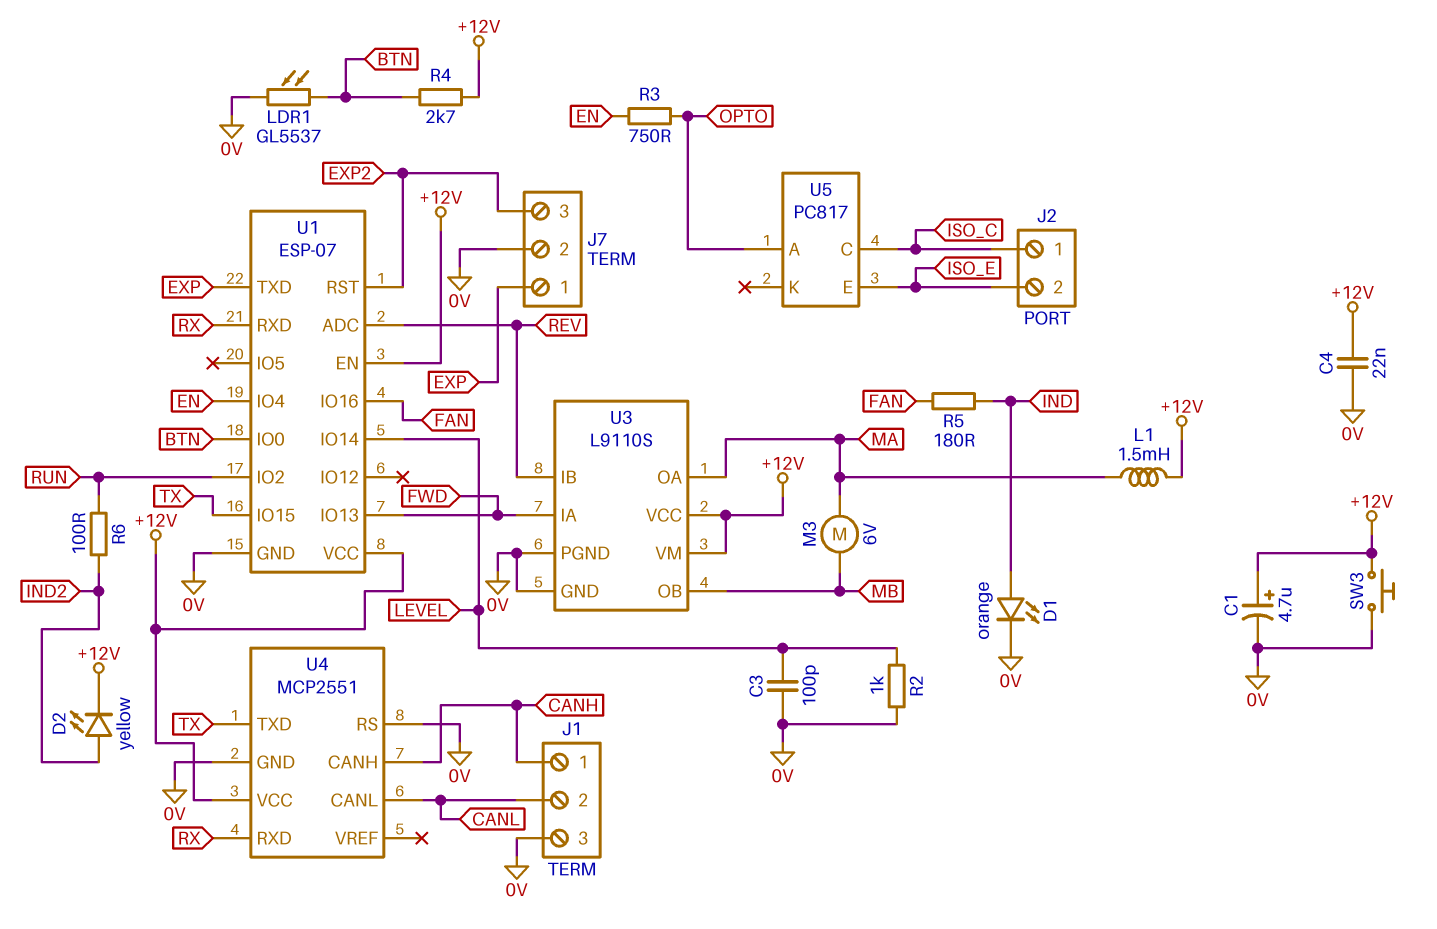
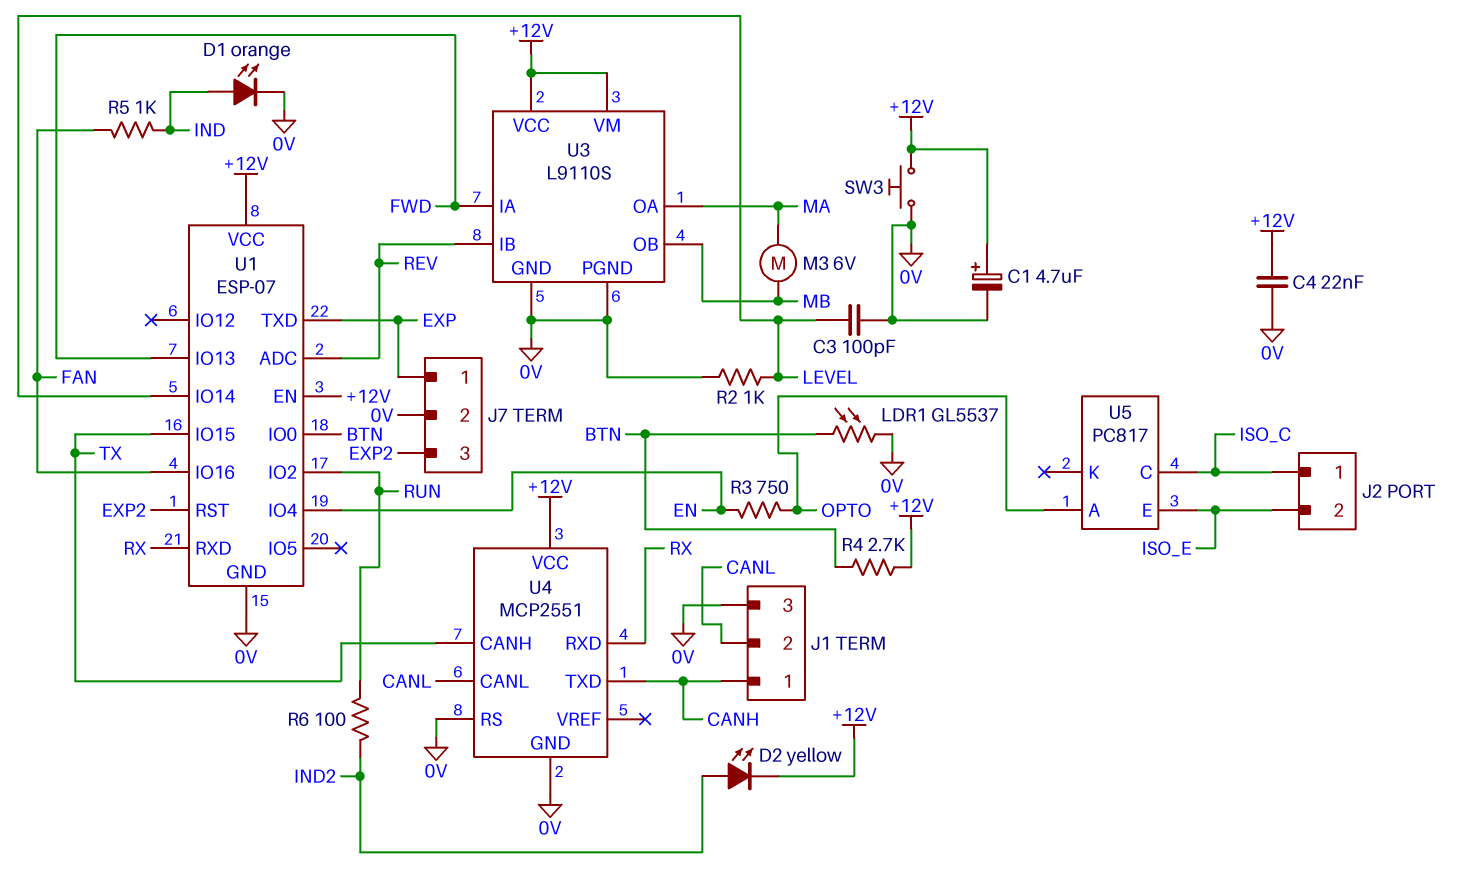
L1: 1.5mH (+12V, MA) -> none
R5: 180 (FAN, IND) -> 1k (FAN, IND)
U4 pin CANH: CANH -> TX
U4 pin TXD: TX -> CANH

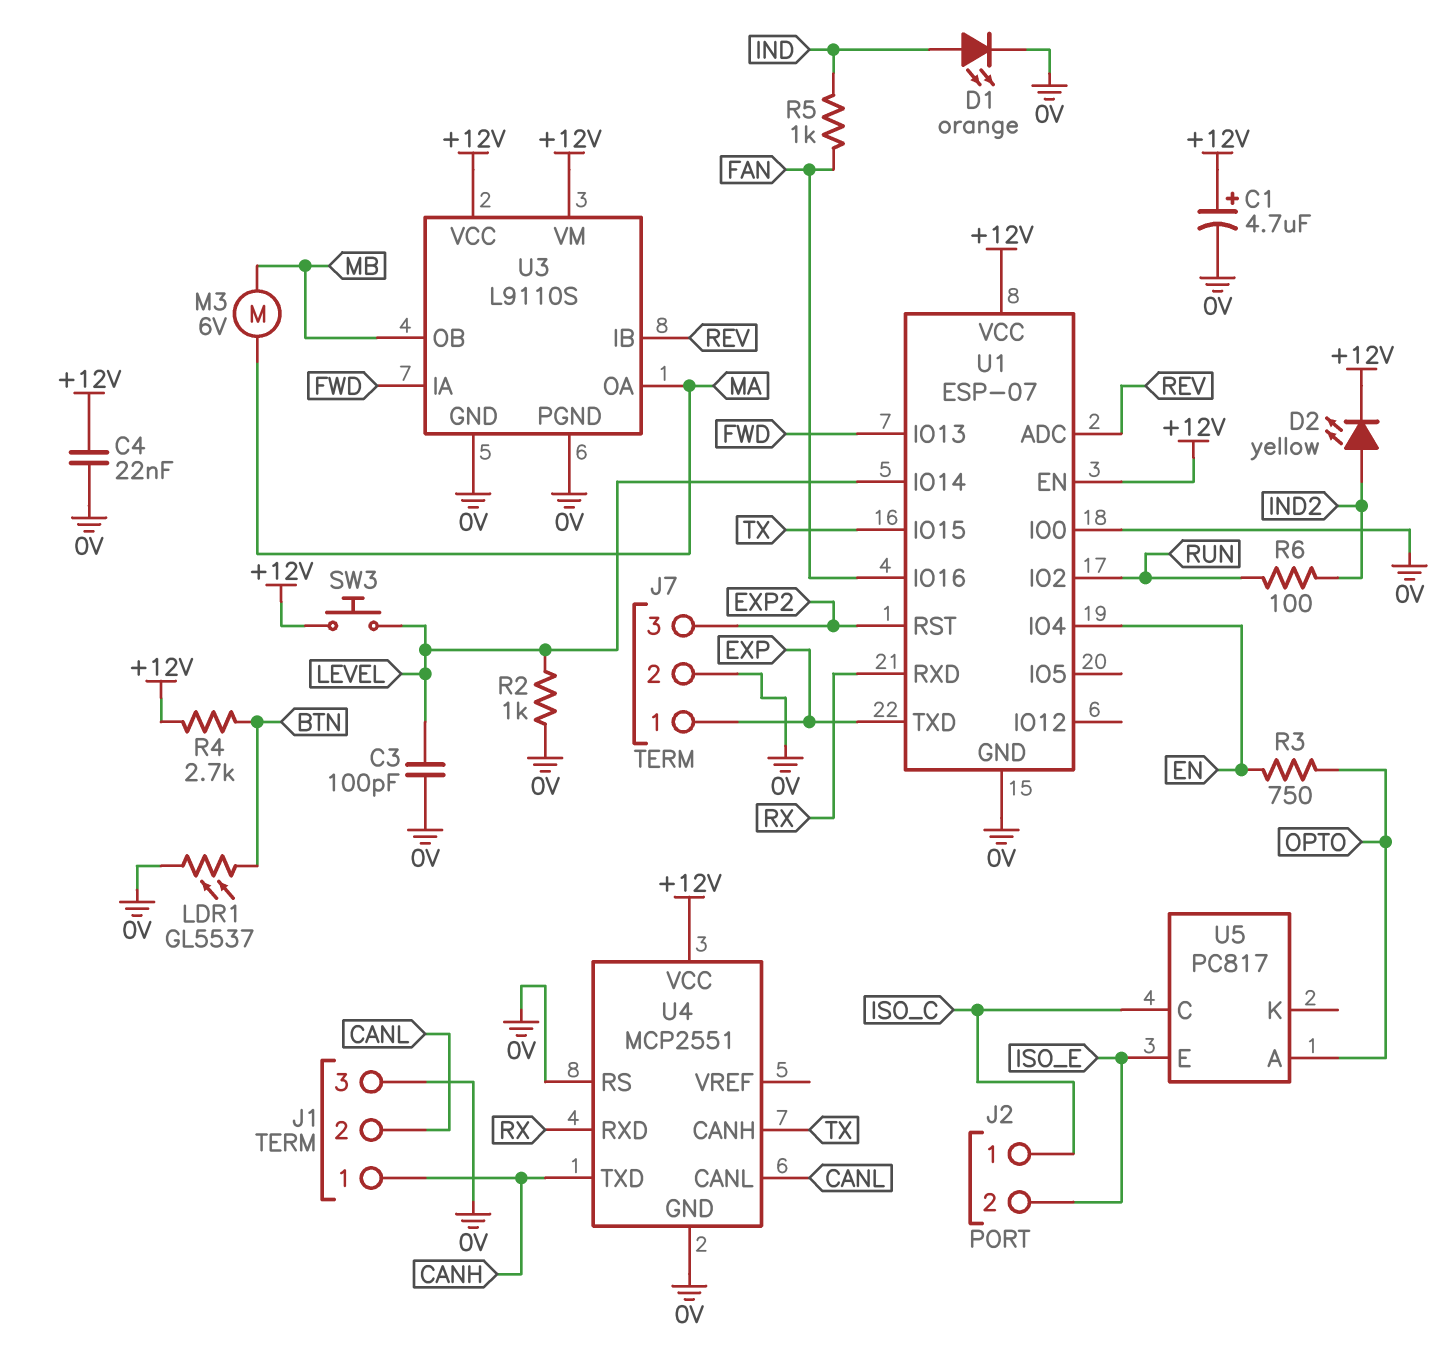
SW3: button (+12V, 0V) -> button (+12V, LEVEL)
U1 pin IO0: BTN -> 0V

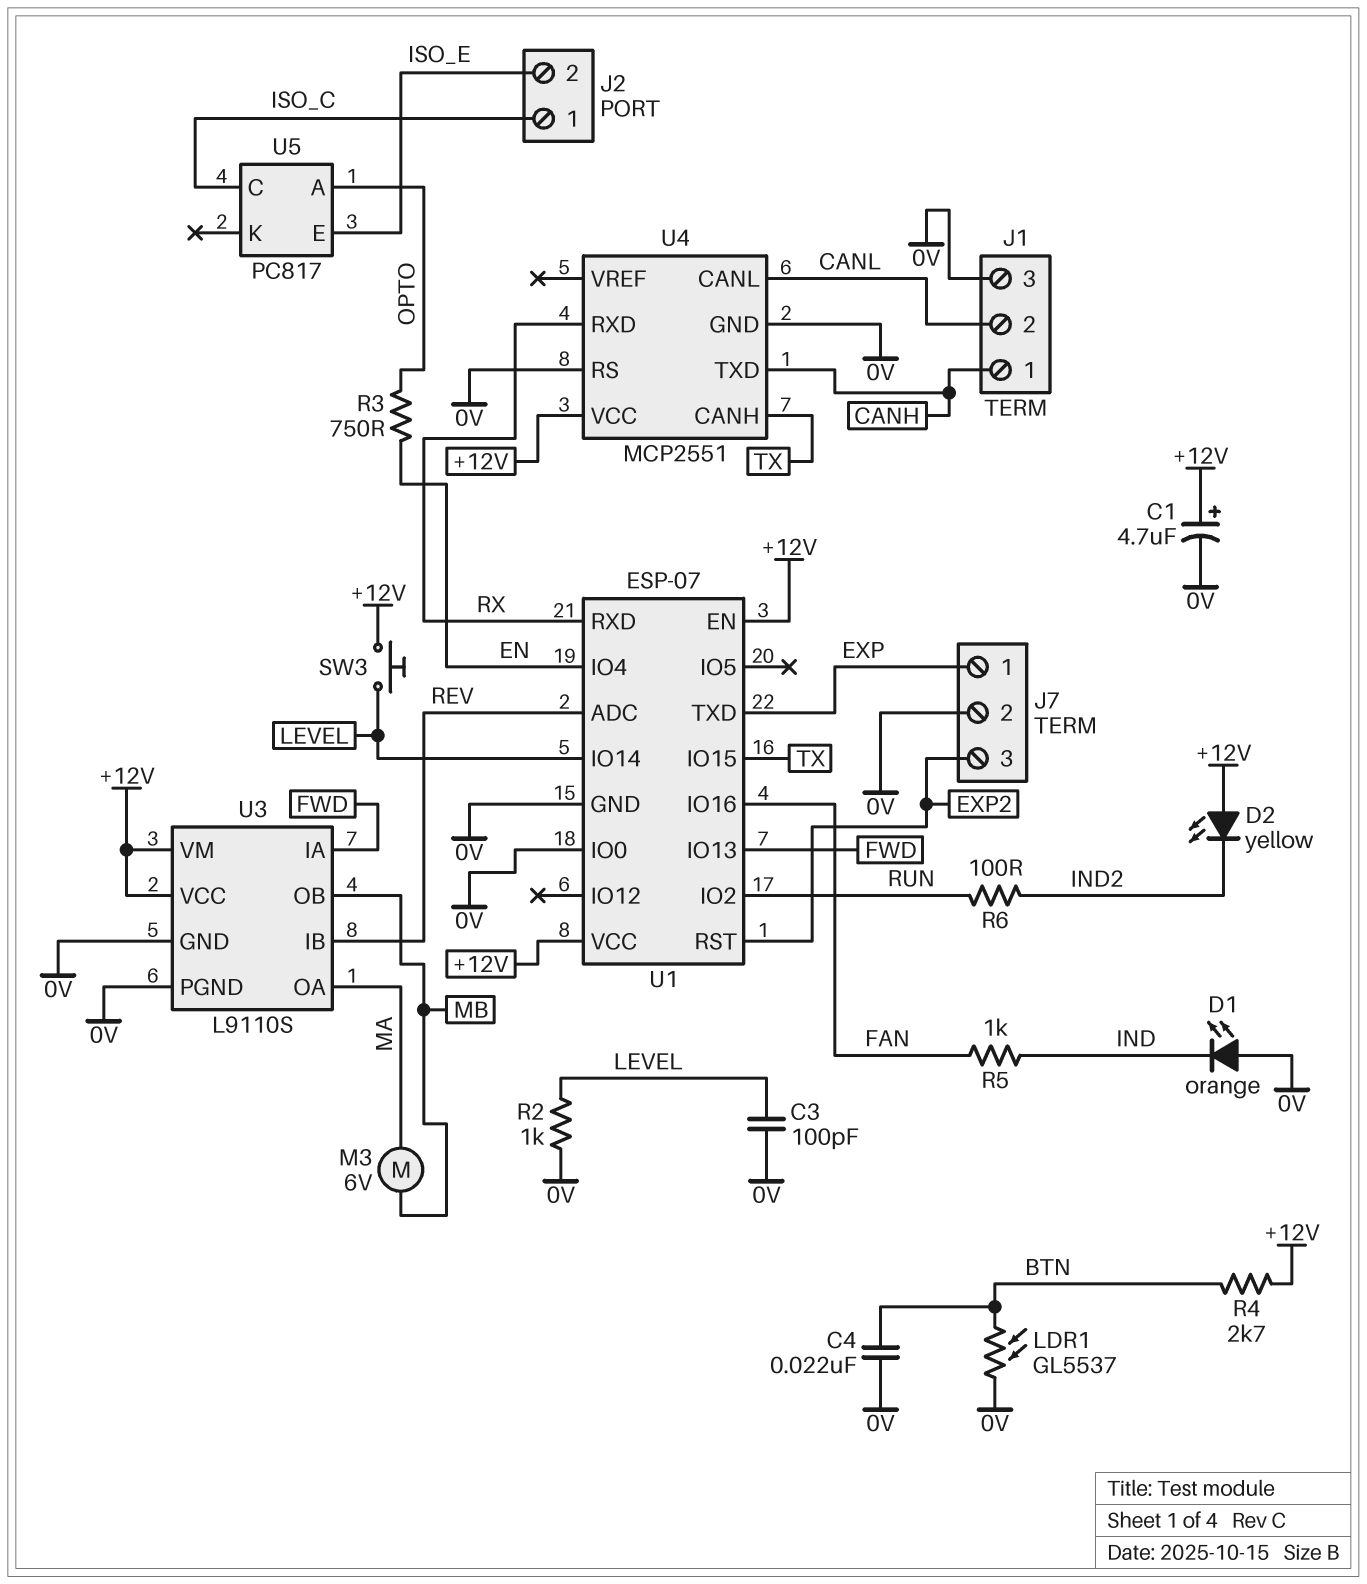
C4: 22nF (+12V, 0V) -> 22nF (0V, BTN)
D1: LED orange (A IND, K 0V) -> LED orange (A 0V, K IND)
D2: LED yellow (A IND2, K +12V) -> LED yellow (A +12V, K IND2)

